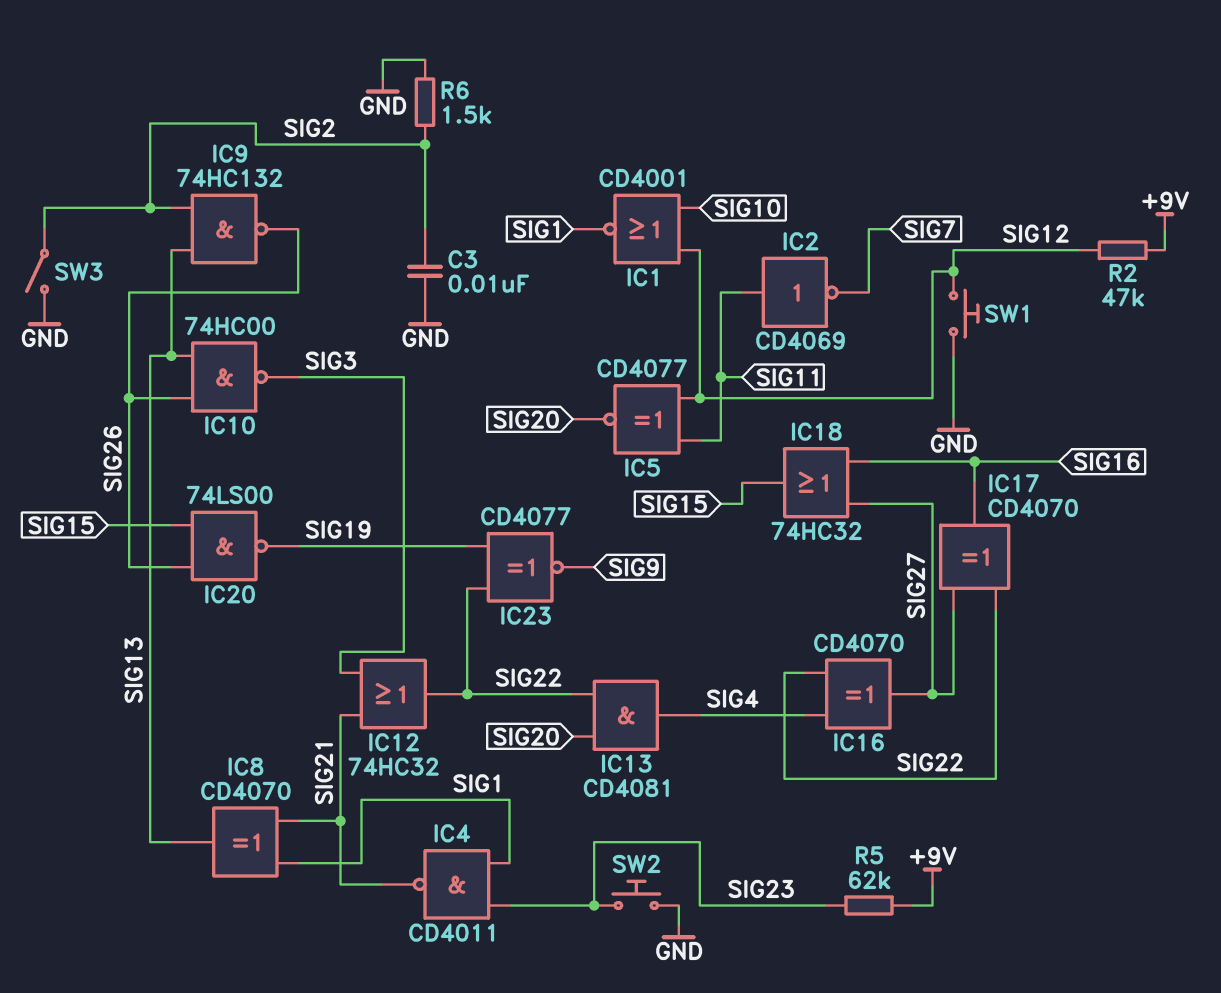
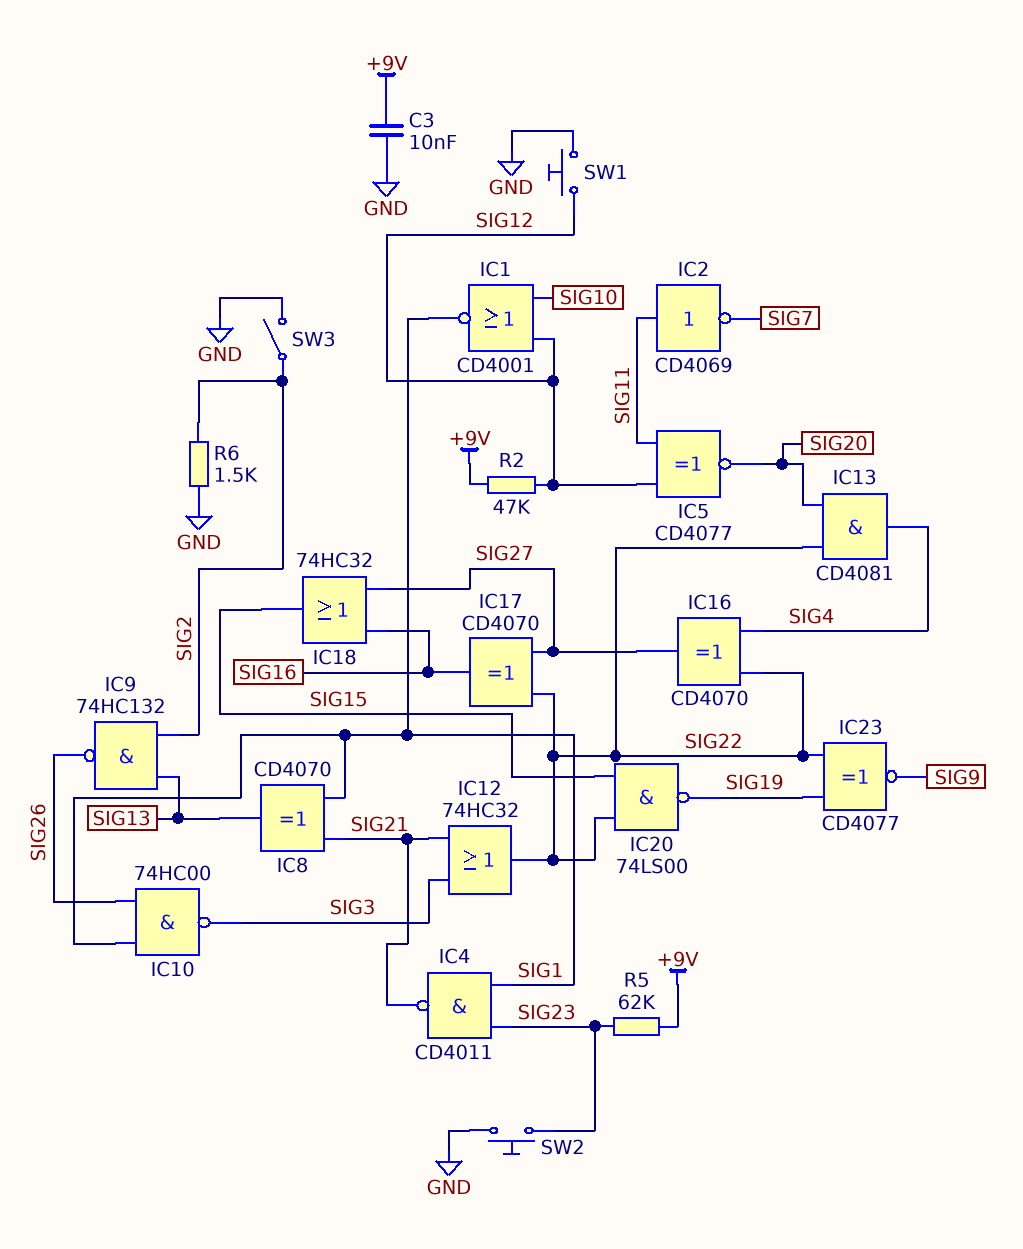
C3: 10nF (GND, SIG2) -> 10nF (+9V, GND)
IC10: NAND 74HC00 (in SIG13, in SIG26, out SIG3) -> NAND 74HC00 (in SIG1, in SIG26, out SIG3)
IC20: NAND 74LS00 (in SIG15, in SIG26, out SIG19) -> NAND 74LS00 (in SIG15, in SIG22, out SIG19)

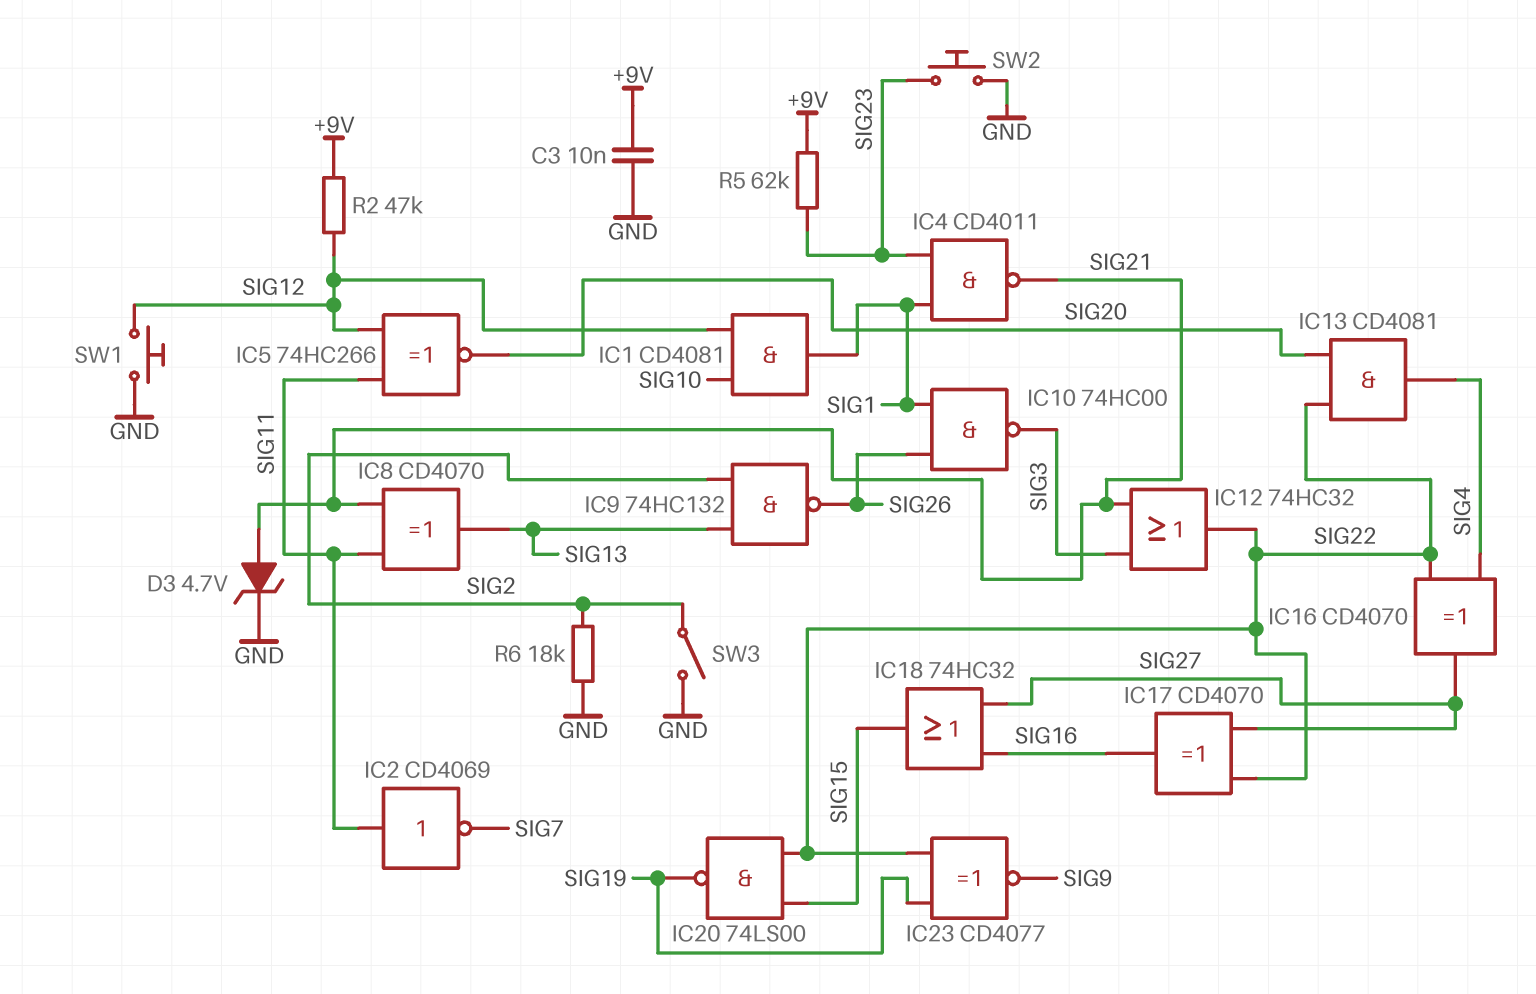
D3: none -> zener 4.7V (A SIG21, K GND)
IC1: NOR CD4001 (in SIG10, in SIG12, out SIG1) -> AND CD4081 (in SIG10, in SIG12, out SIG1)
IC5: XNOR CD4077 (in SIG11, in SIG12, out SIG20) -> XNOR 74HC266 (in SIG11, in SIG12, out SIG20)
IC8: XOR CD4070 (in SIG1, in SIG21, out SIG13) -> XOR CD4070 (in SIG11, in SIG21, out SIG13)
R6: 1.5k (GND, SIG2) -> 18k (GND, SIG2)

